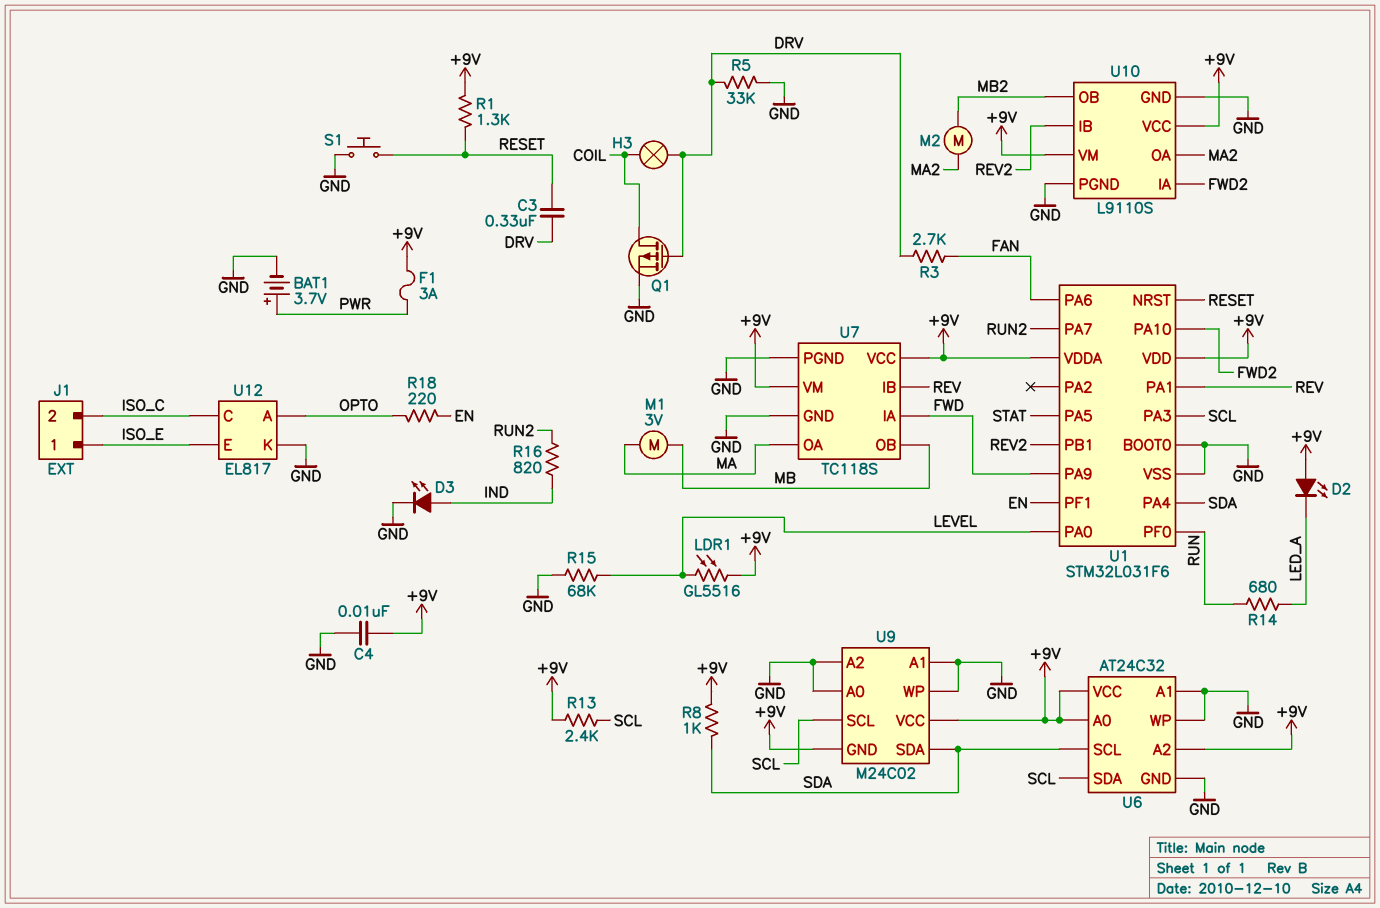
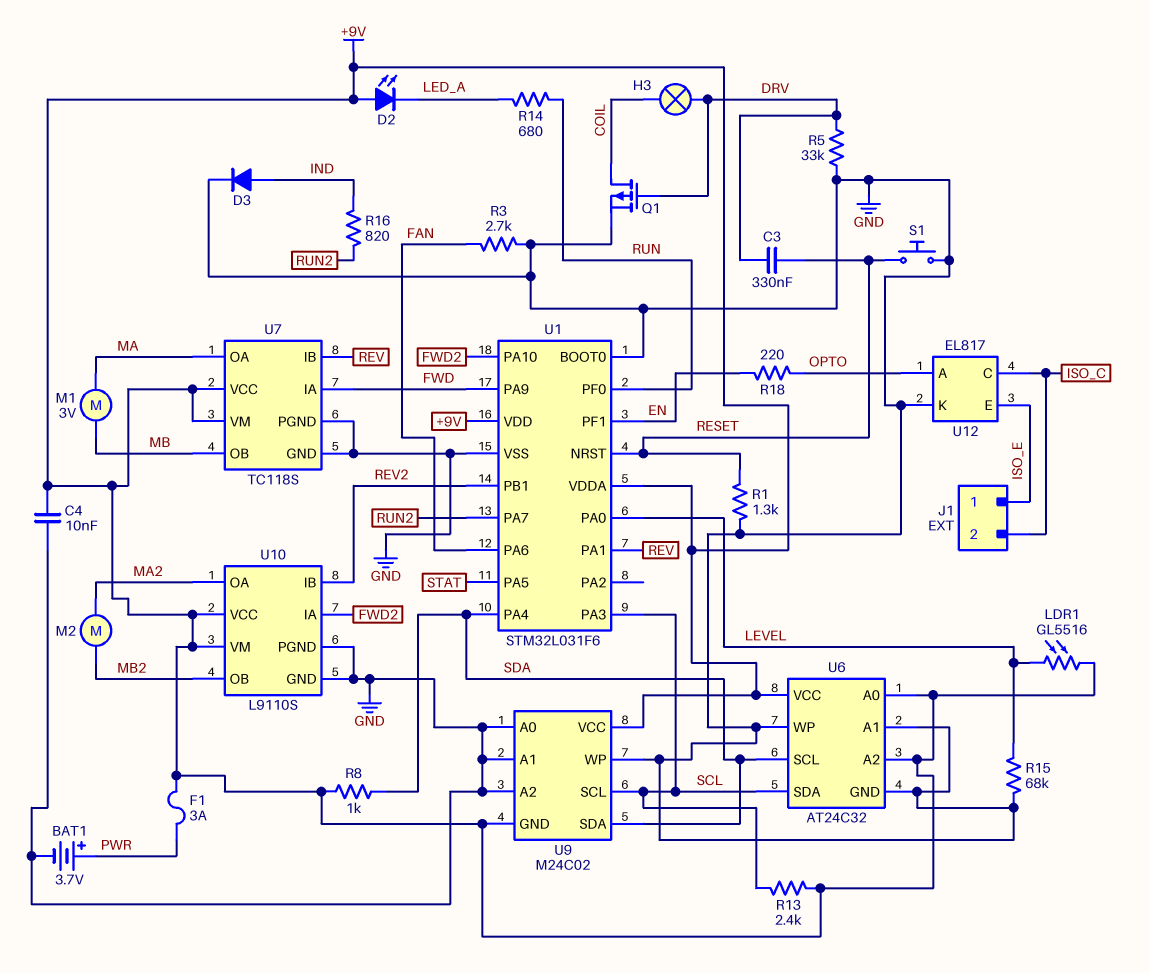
D3: LED (A IND, K GND) -> diode (A IND, K GND)
R1: 1.3k (+9V, RESET) -> 1.3k (GND, RESET)
R3: 2.7k (DRV, FAN) -> 2.7k (FAN, GND)

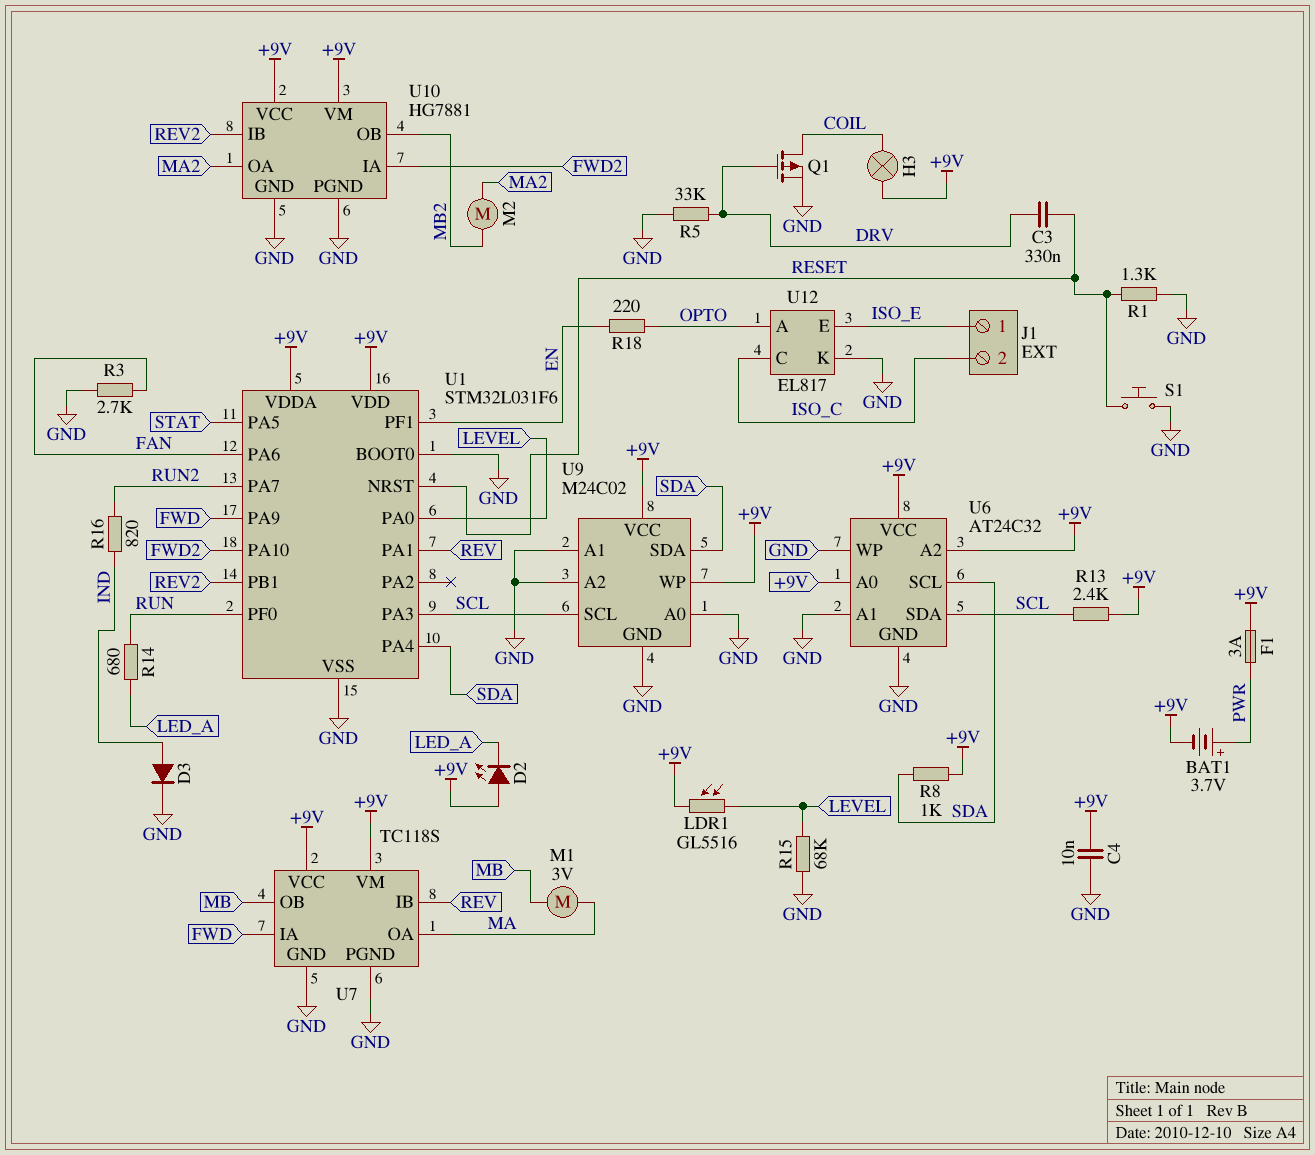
BAT1: 3.7V (plus PWR, minus GND) -> 3.7V (plus PWR, minus +9V)
H3: lamp (COIL, DRV) -> lamp (+9V, COIL)
U9 pin GND: +9V -> GND
U9 pin WP: GND -> +9V
U10: L9110S -> HG7881

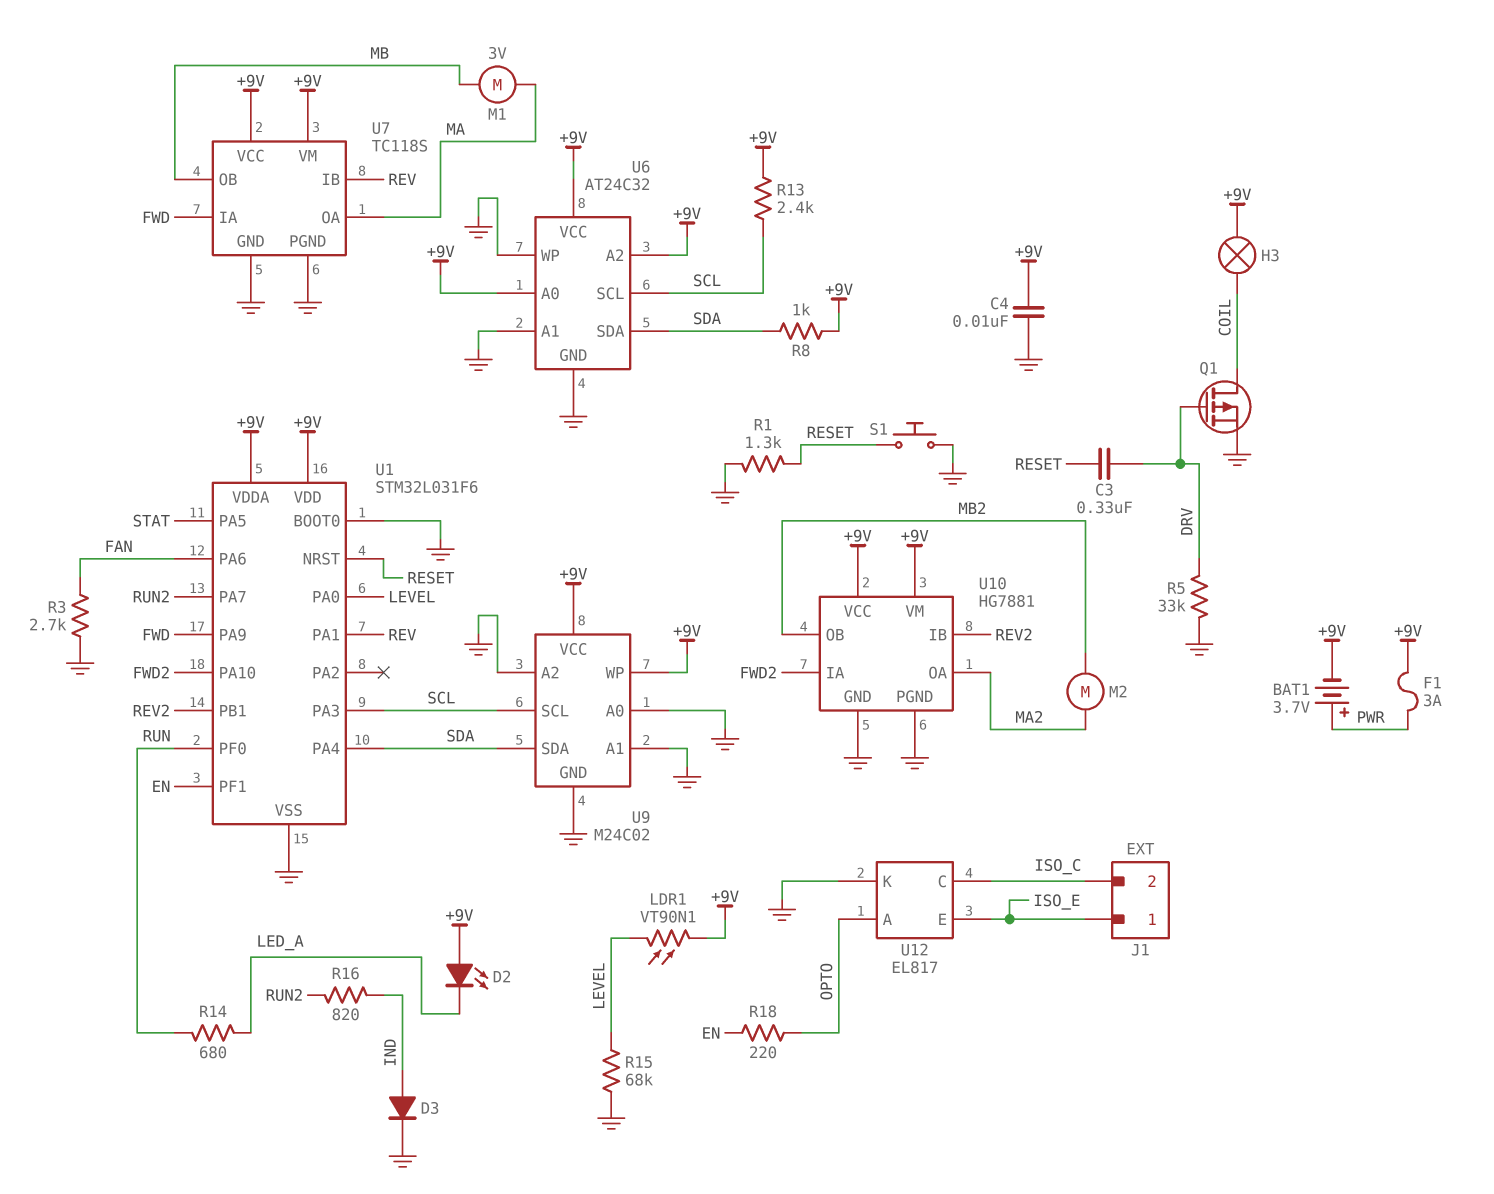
LDR1: GL5516 (+9V, LEVEL) -> VT90N1 (+9V, LEVEL)
U6 pin SCL: SDA -> SCL
U6 pin SDA: SCL -> SDA

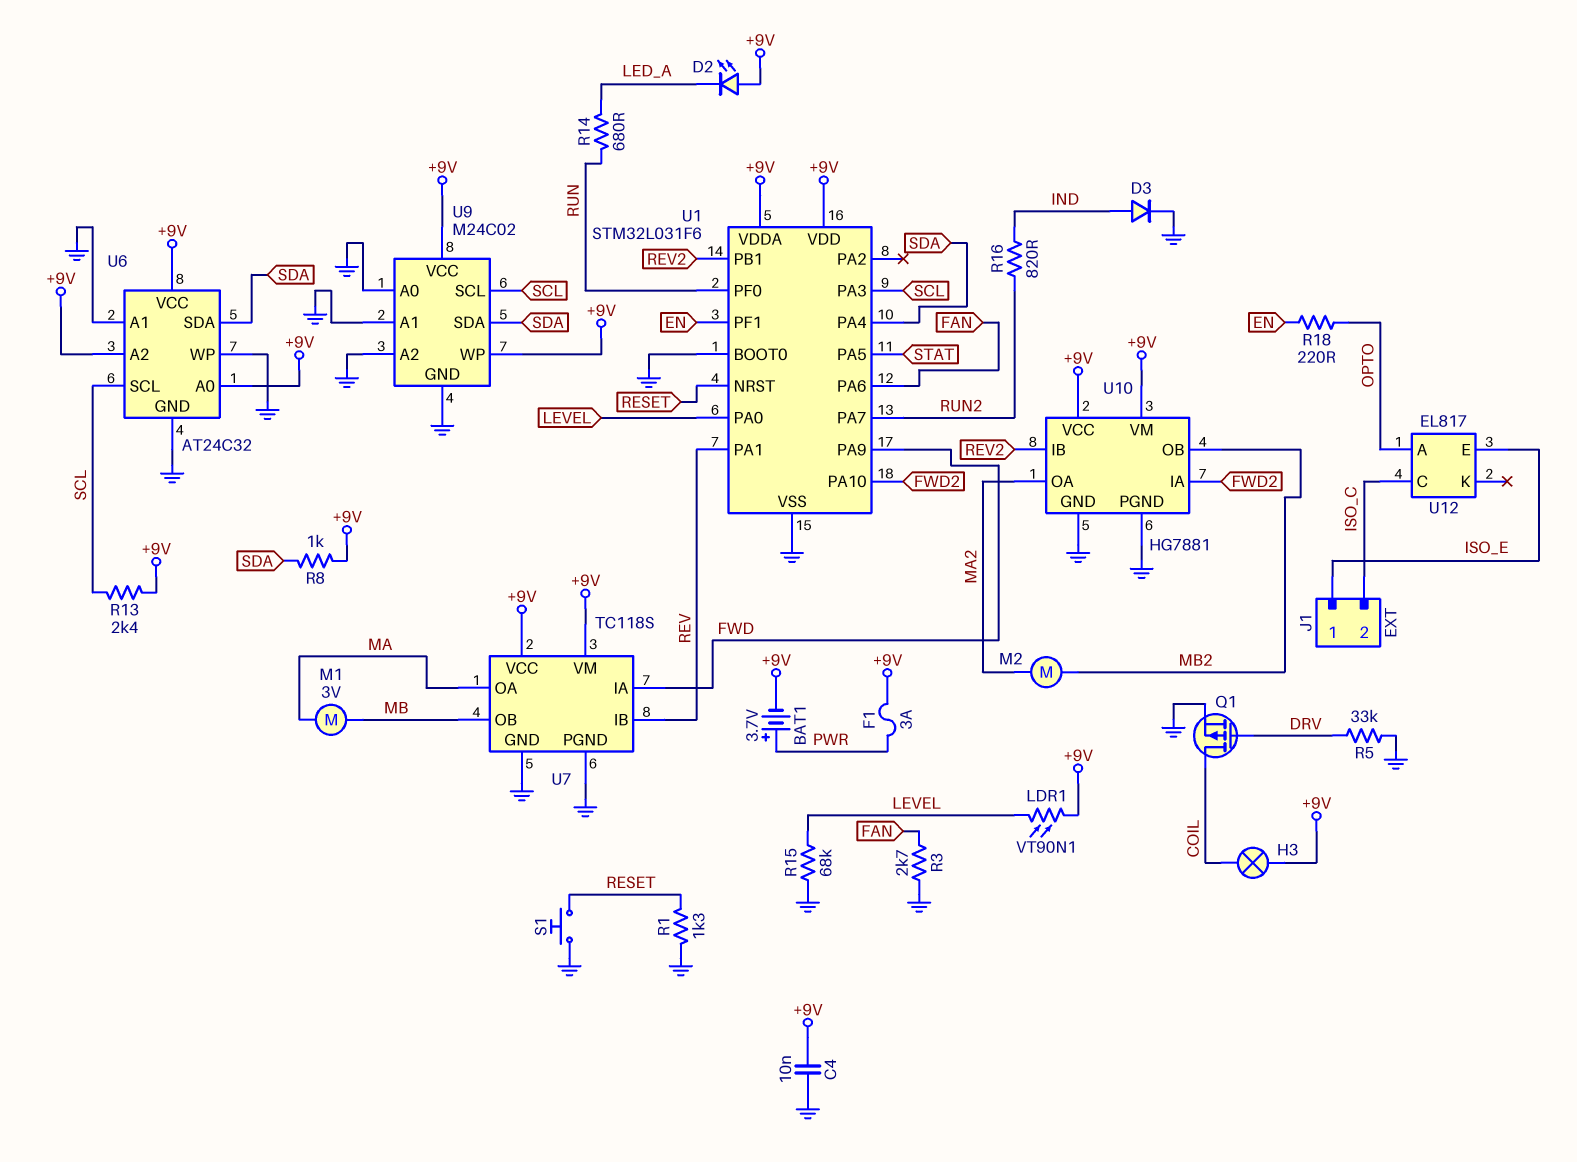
C3: 330nF (DRV, RESET) -> none
U12 pin K: GND -> none

